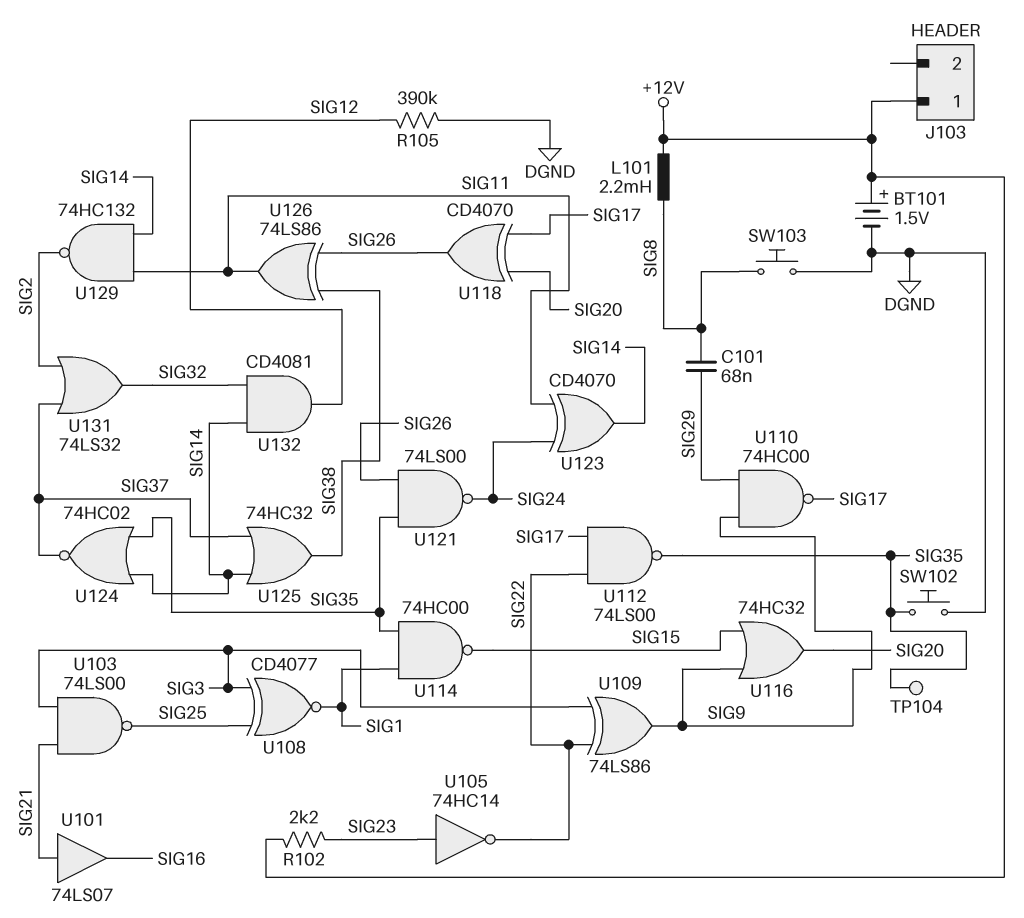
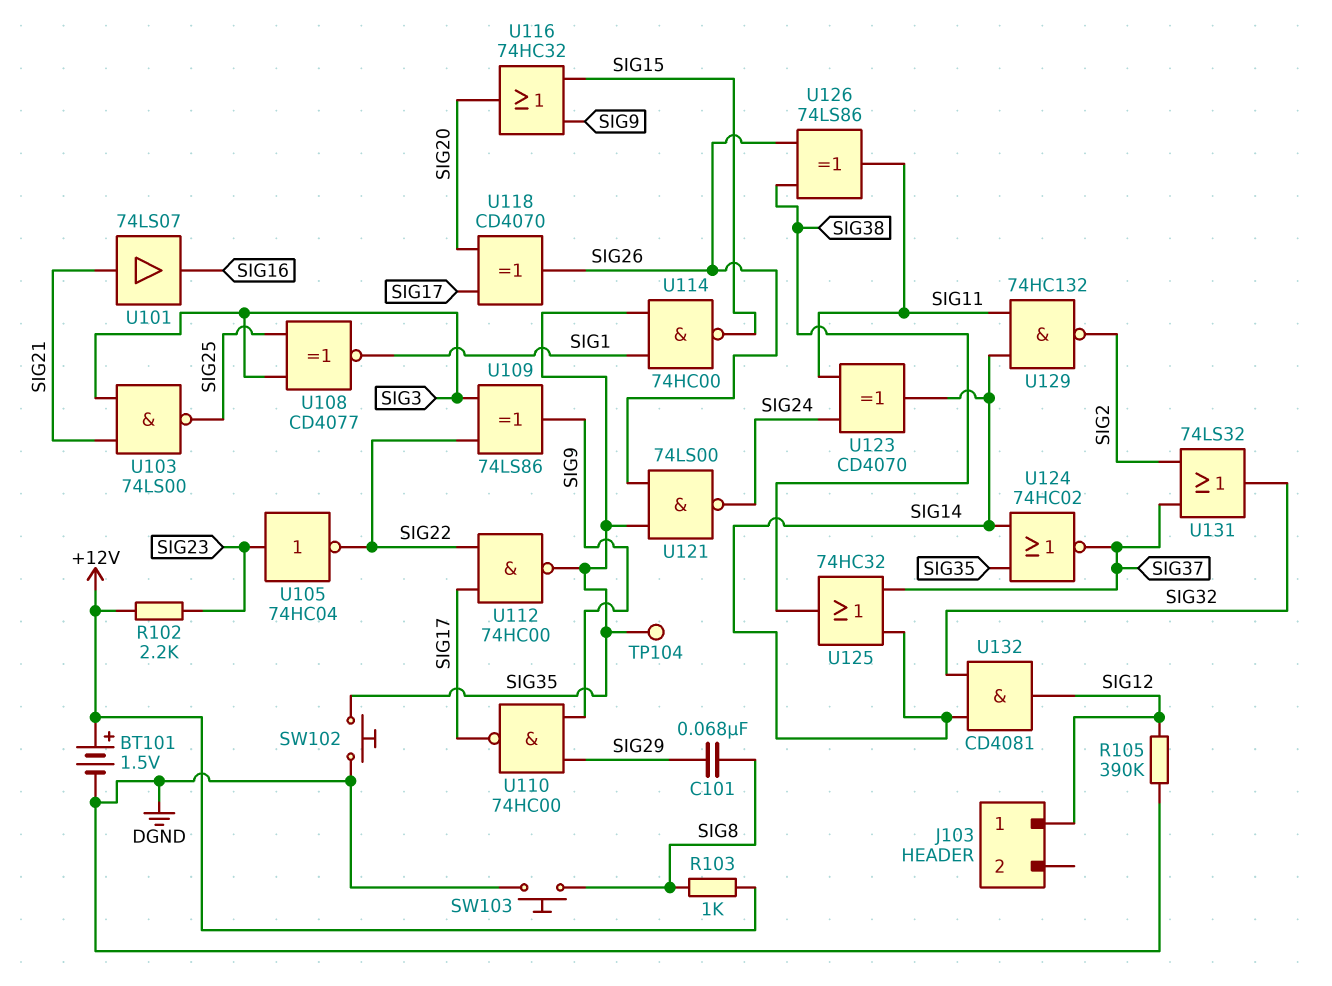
J103 pin 1: +12V -> SIG12
L101: 2.2mH (+12V, SIG8) -> none
R103: none -> 1k (+12V, SIG8)
U105: NOT 74HC14 (in SIG23, out SIG22) -> NOT 74HC04 (in SIG23, out SIG22)
U112: NAND 74LS00 (in SIG17, in SIG22, out SIG35) -> NAND 74HC00 (in SIG17, in SIG22, out SIG35)

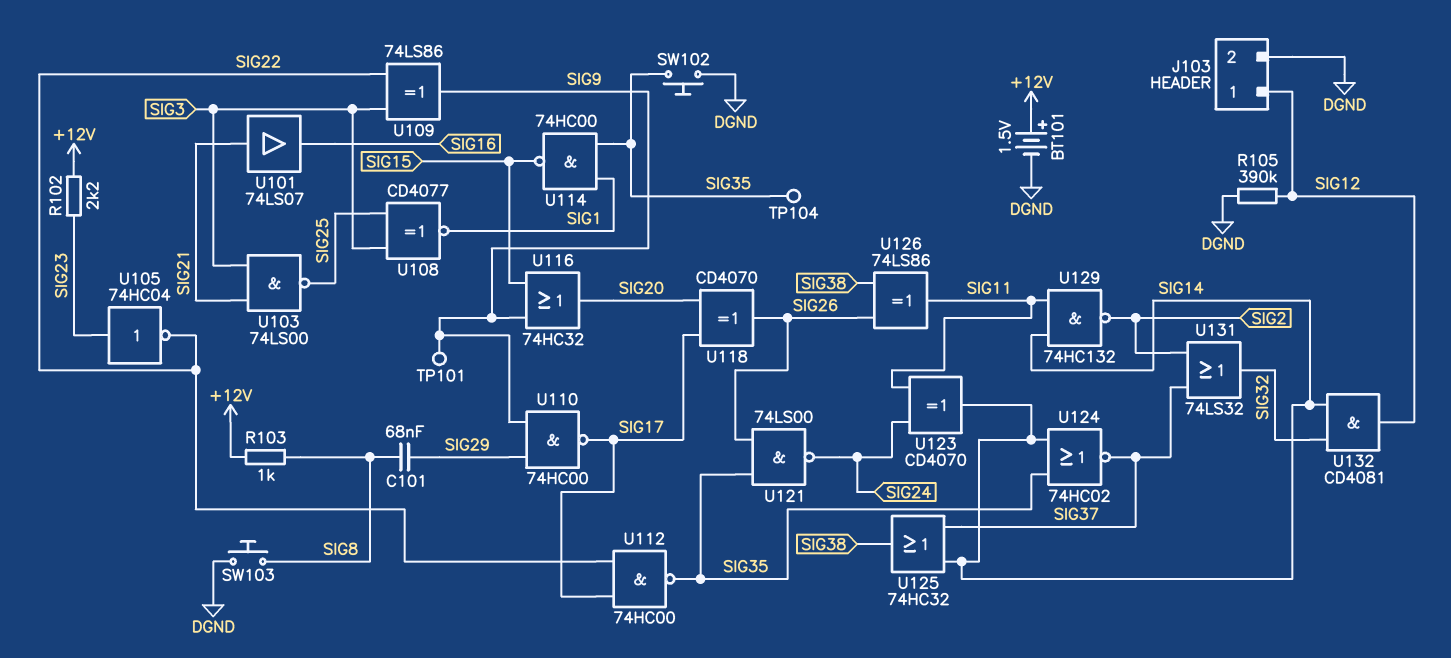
J103 pin 2: none -> DGND
TP101: none -> test point (SIG9)

